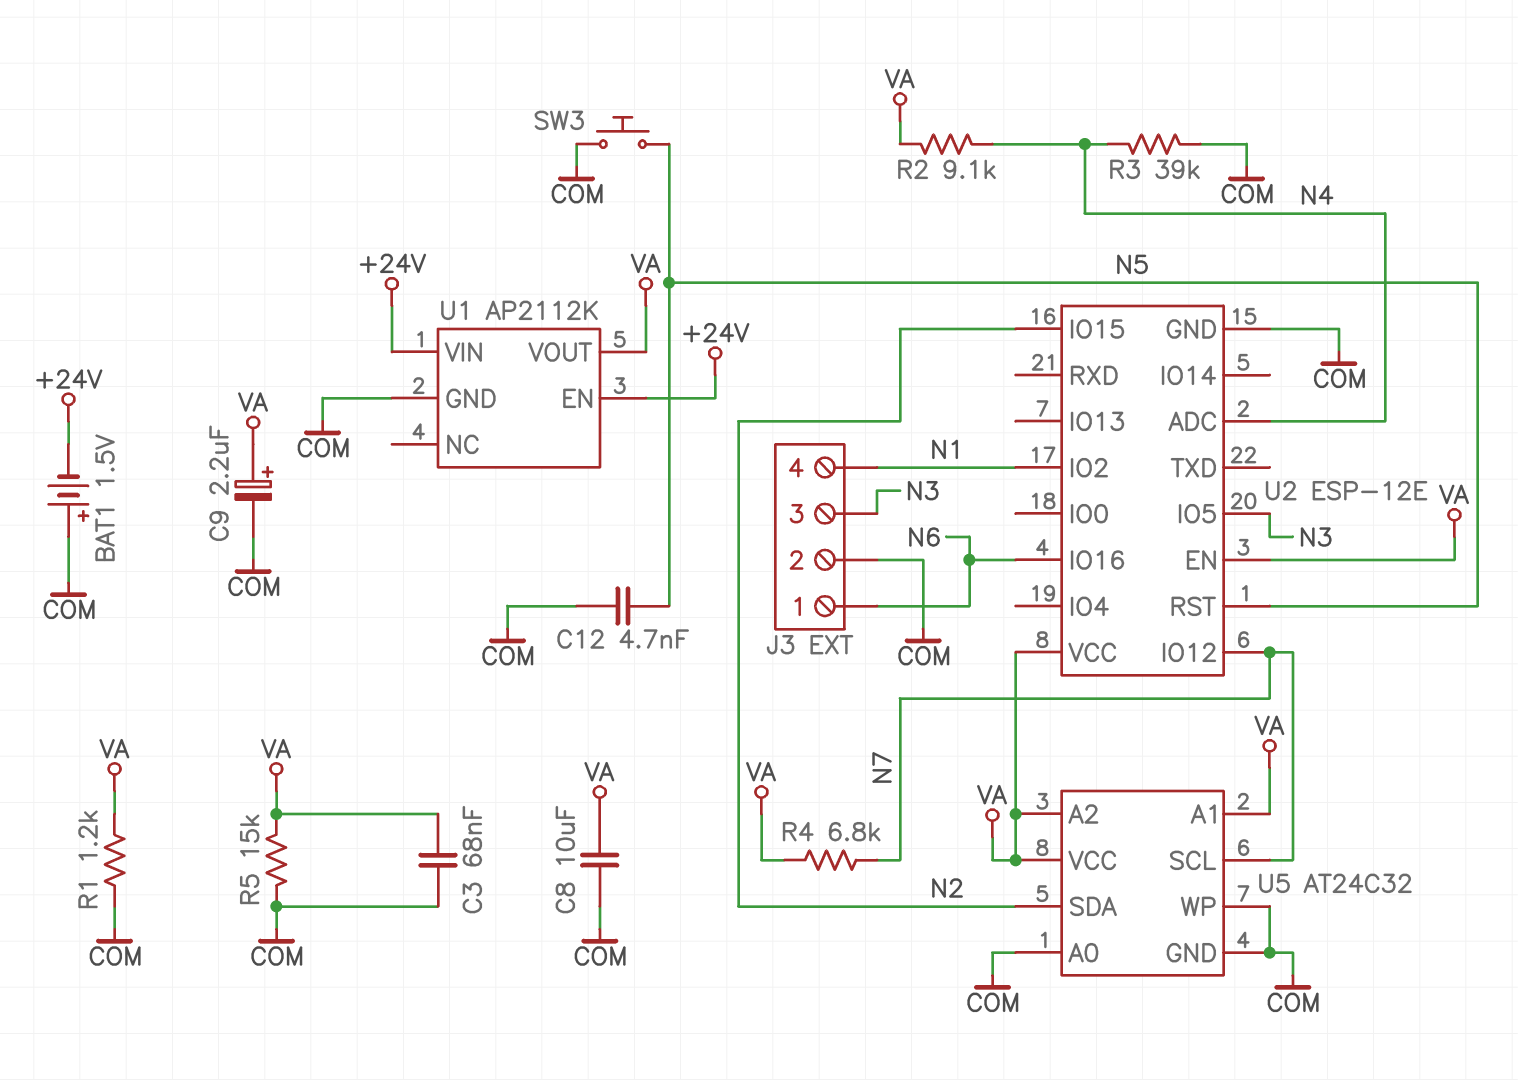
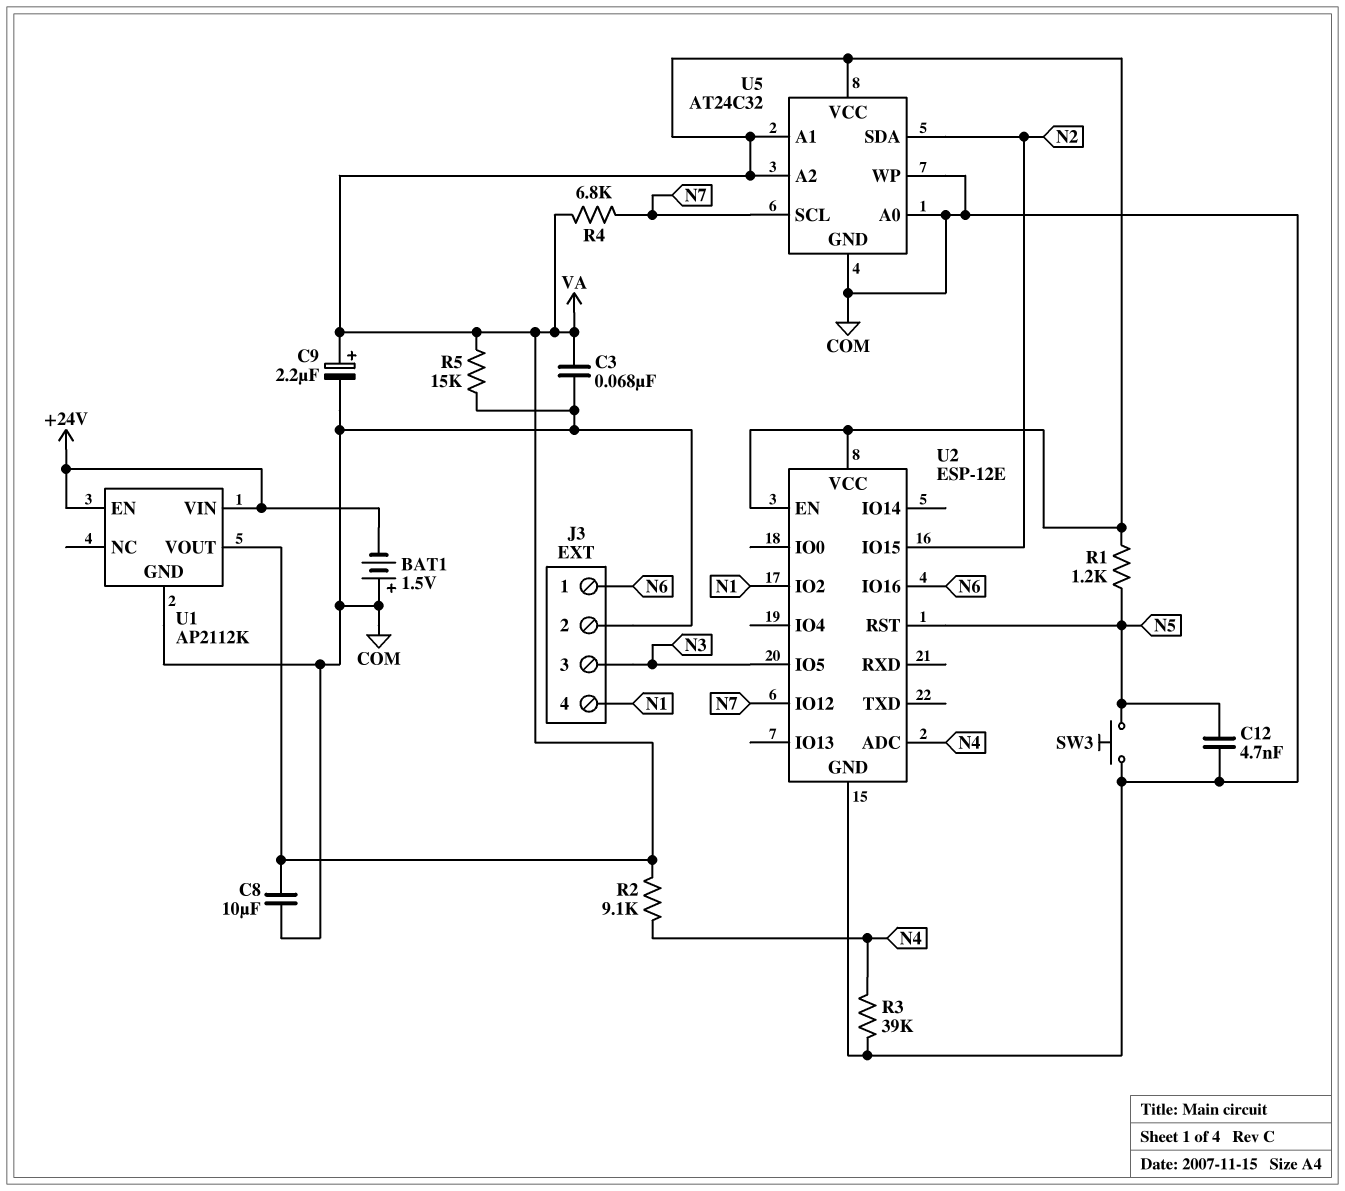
R1: 1.2k (COM, VA) -> 1.2k (N5, VA)

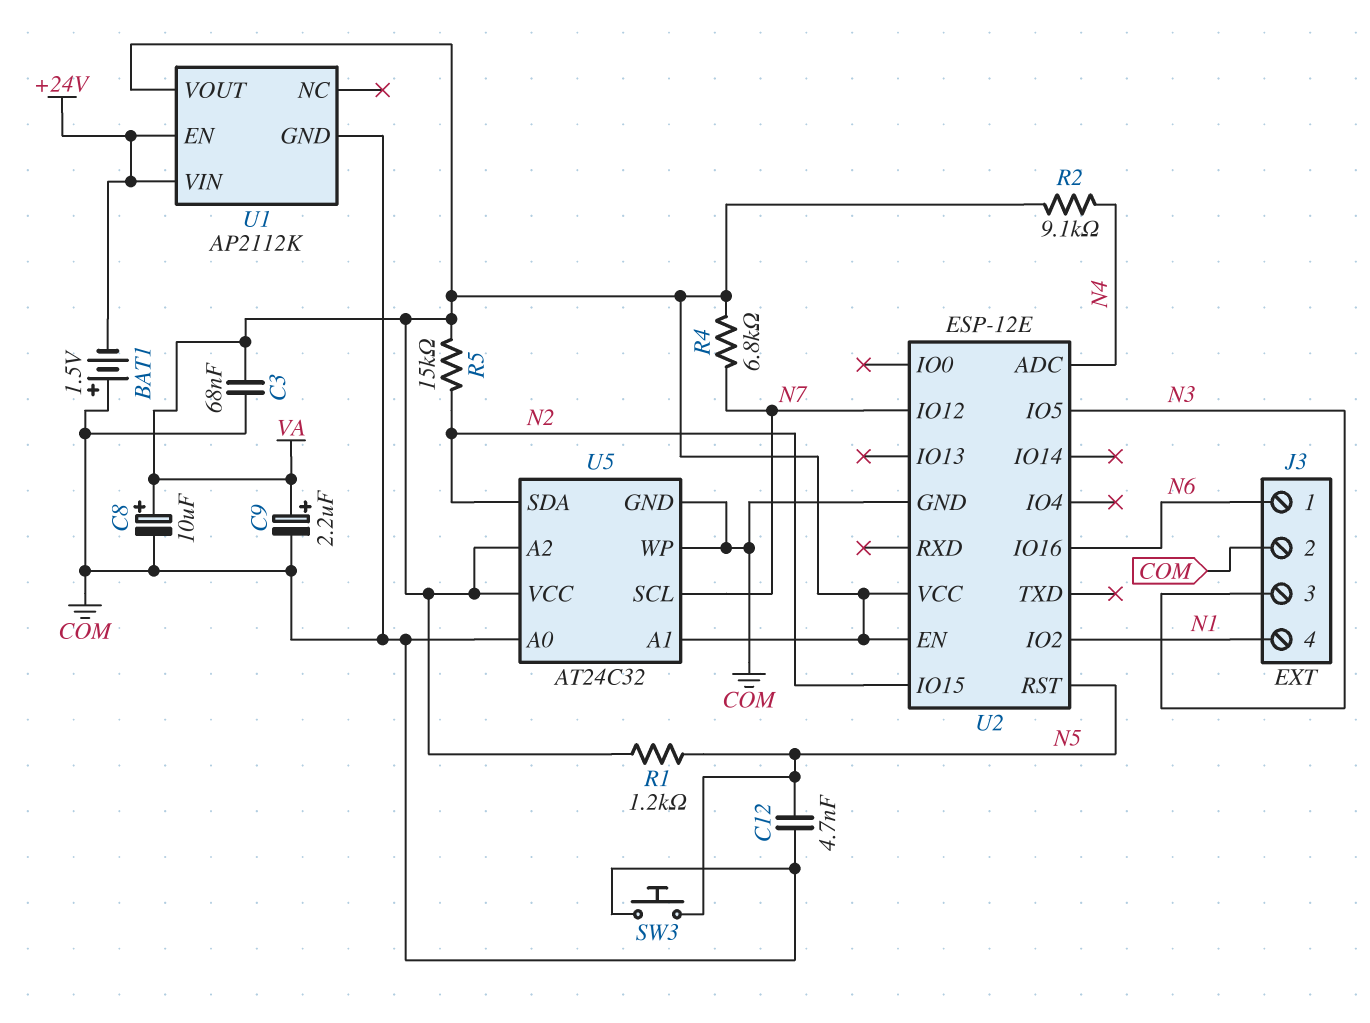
C8: 10uF (COM, VA) -> 10uF (plus VA, minus COM)
R3: 39k (COM, N4) -> none
R5: 15k (COM, VA) -> 15k (N2, VA)

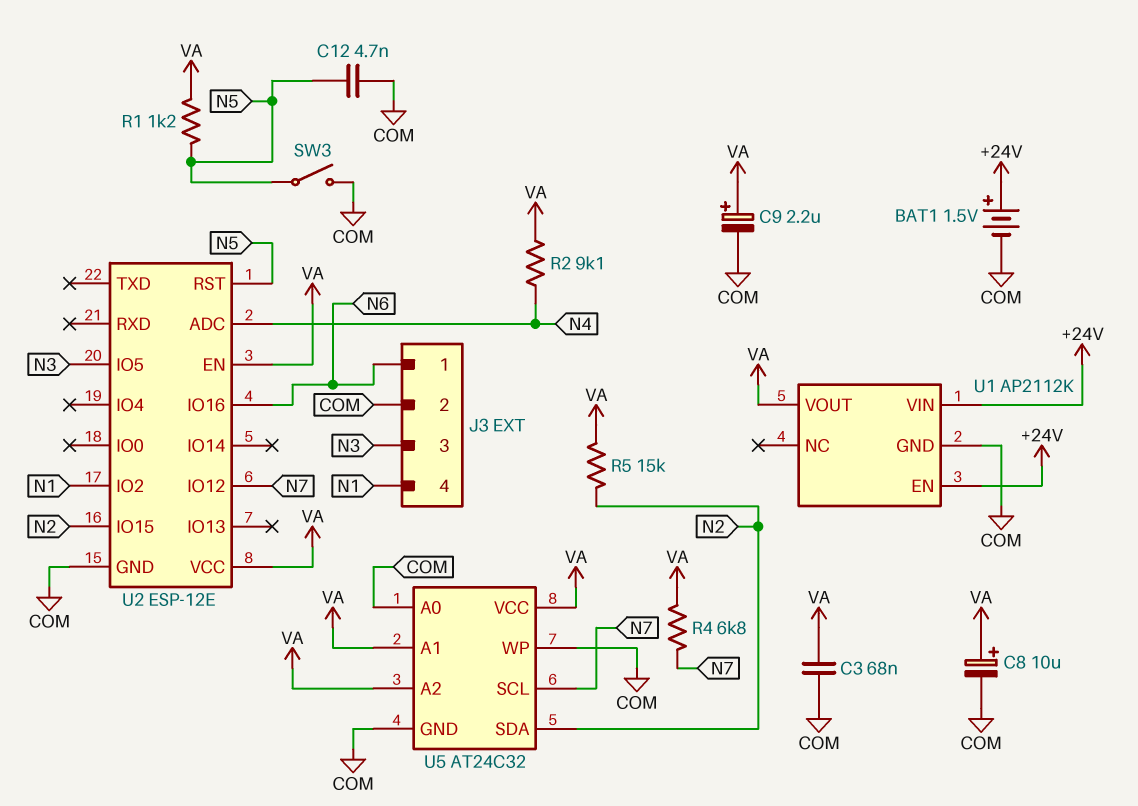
BAT1: 1.5V (plus COM, minus +24V) -> 1.5V (plus +24V, minus COM)
SW3: button (COM, N5) -> switch (COM, N5)

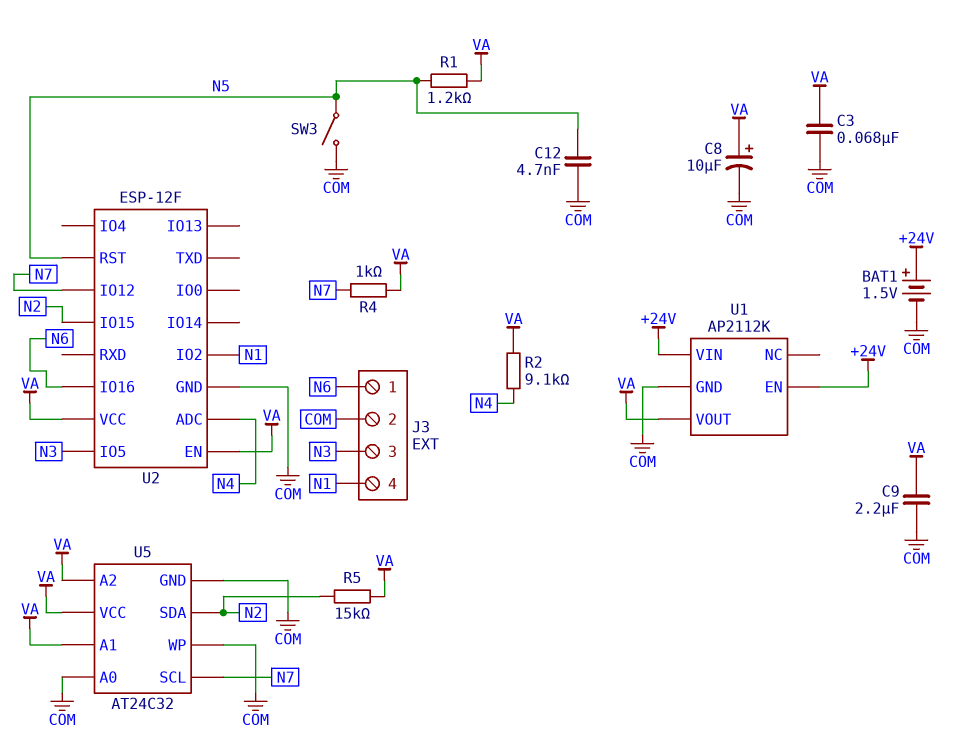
C9: 2.2uF (plus VA, minus COM) -> 2.2uF (COM, VA)
R4: 6.8k (N7, VA) -> 1k (N7, VA)
U2: ESP-12E -> ESP-12F

